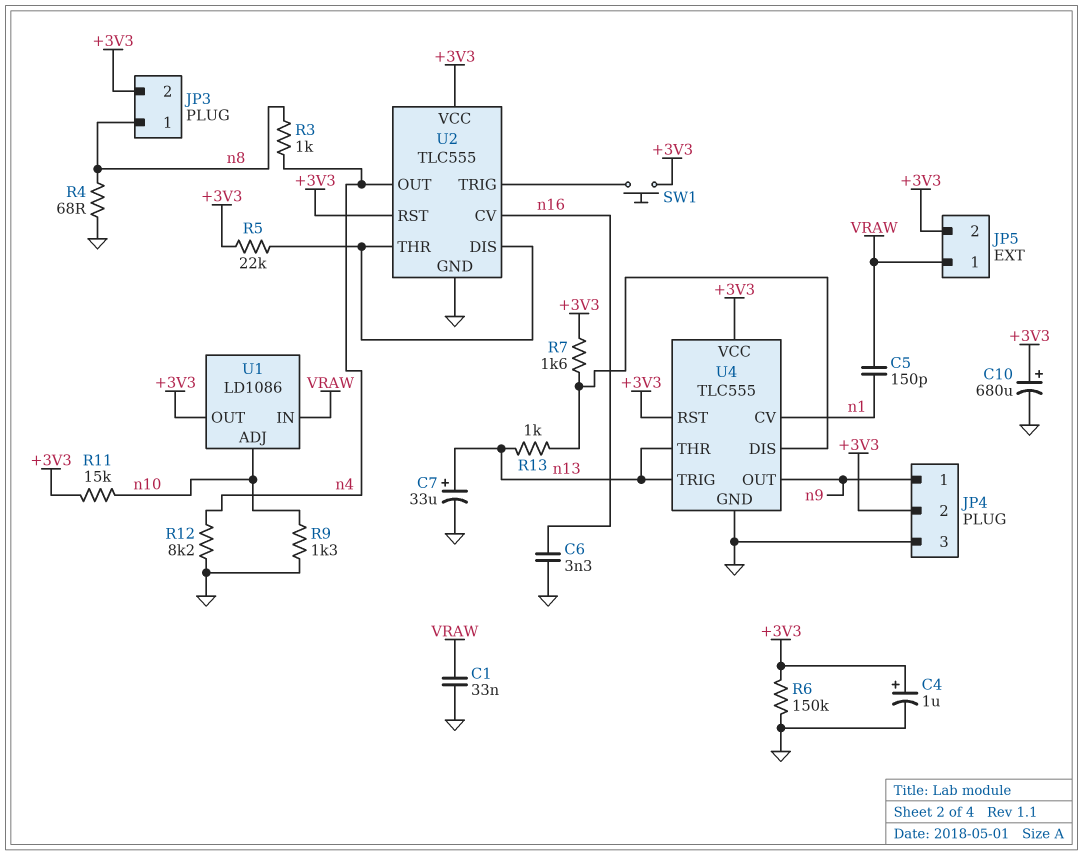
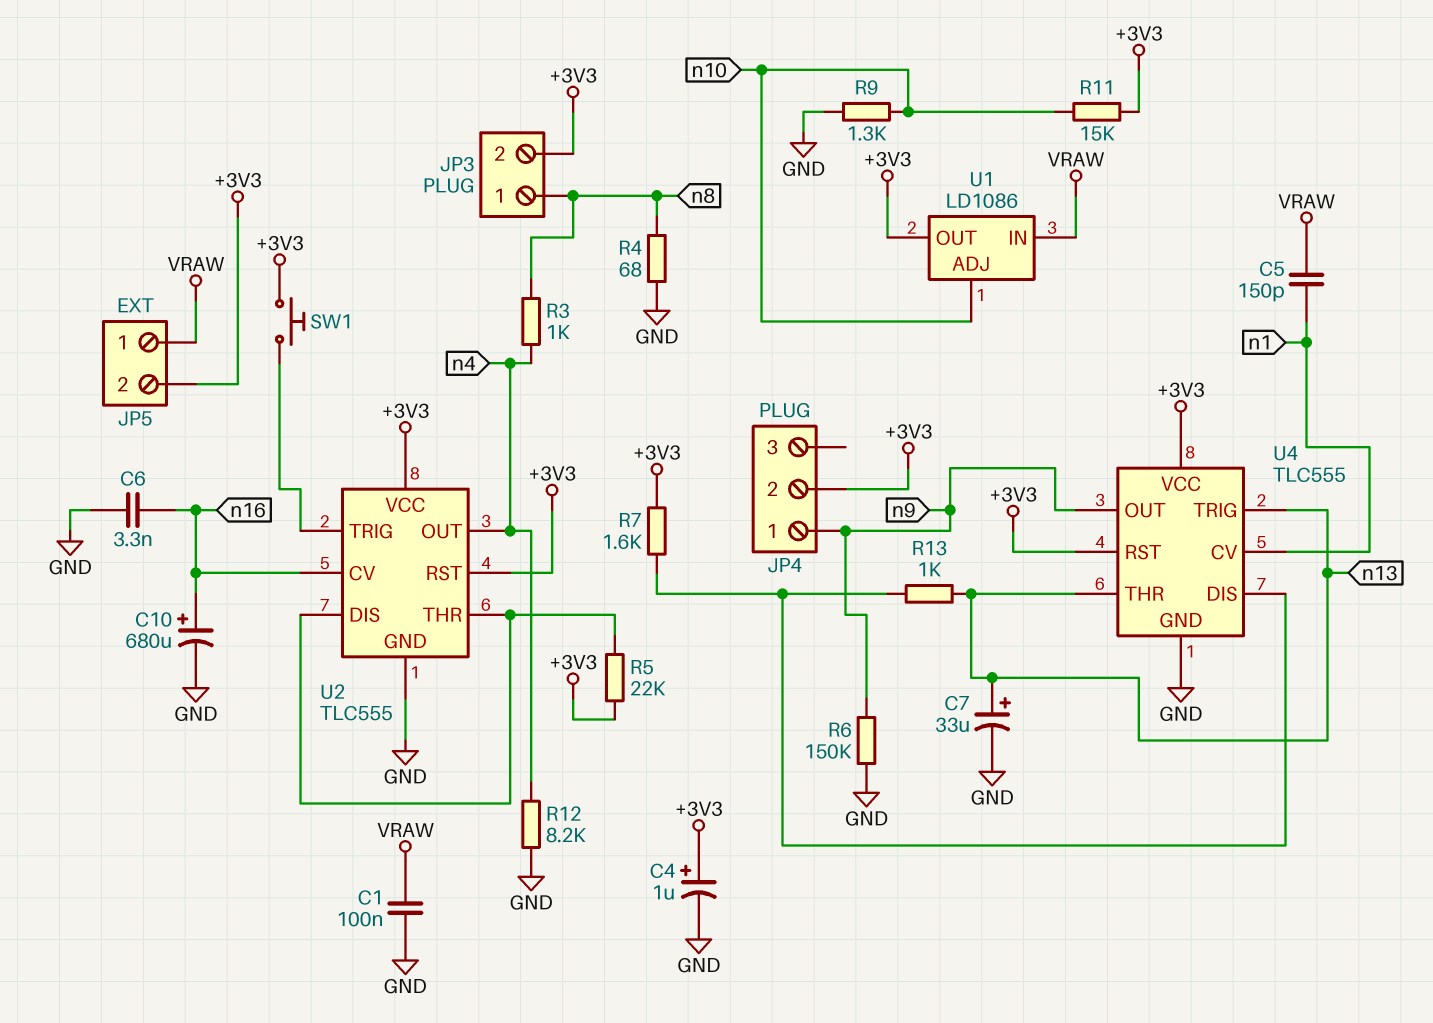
C1: 33nF (GND, VRAW) -> 100nF (GND, VRAW)
C10: 680uF (plus +3V3, minus GND) -> 680uF (plus n16, minus GND)
JP4 pin 3: GND -> none
R6: 150k (+3V3, GND) -> 150k (GND, n9)

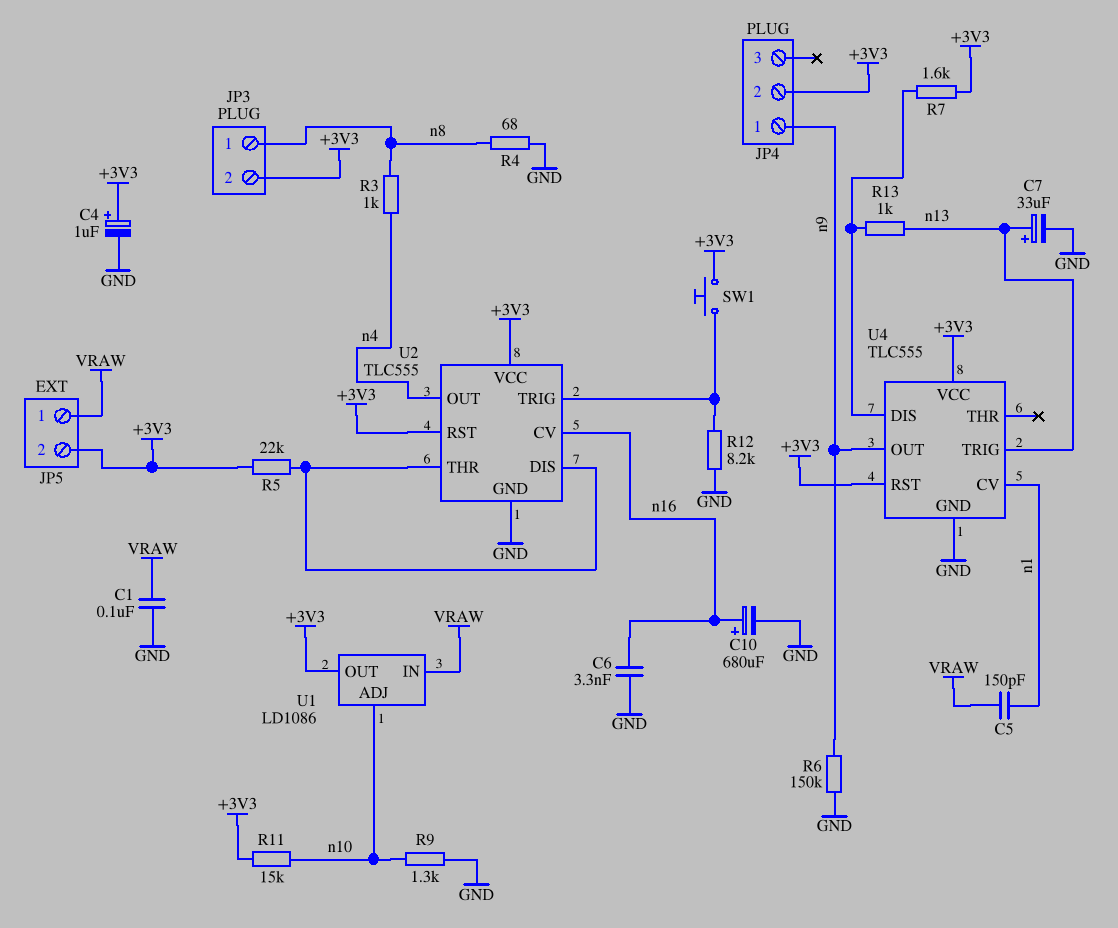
R12: 8.2k (GND, n4) -> 8.2k (GND, U2/TRIG)
U4 pin THR: n13 -> none

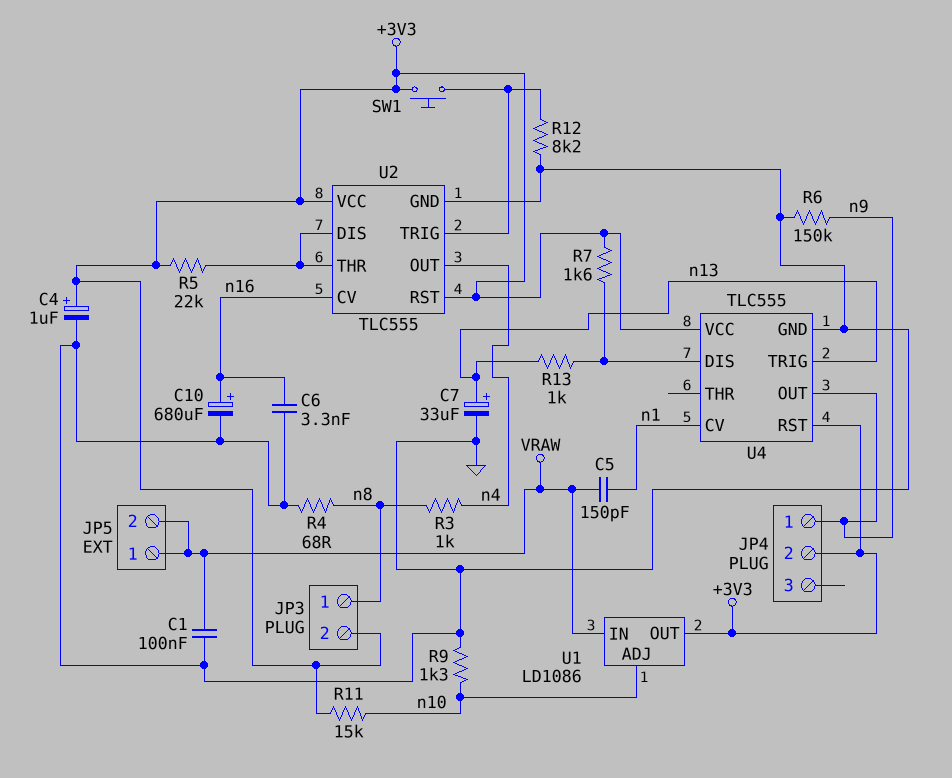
JP5 pin 2: +3V3 -> VRAW

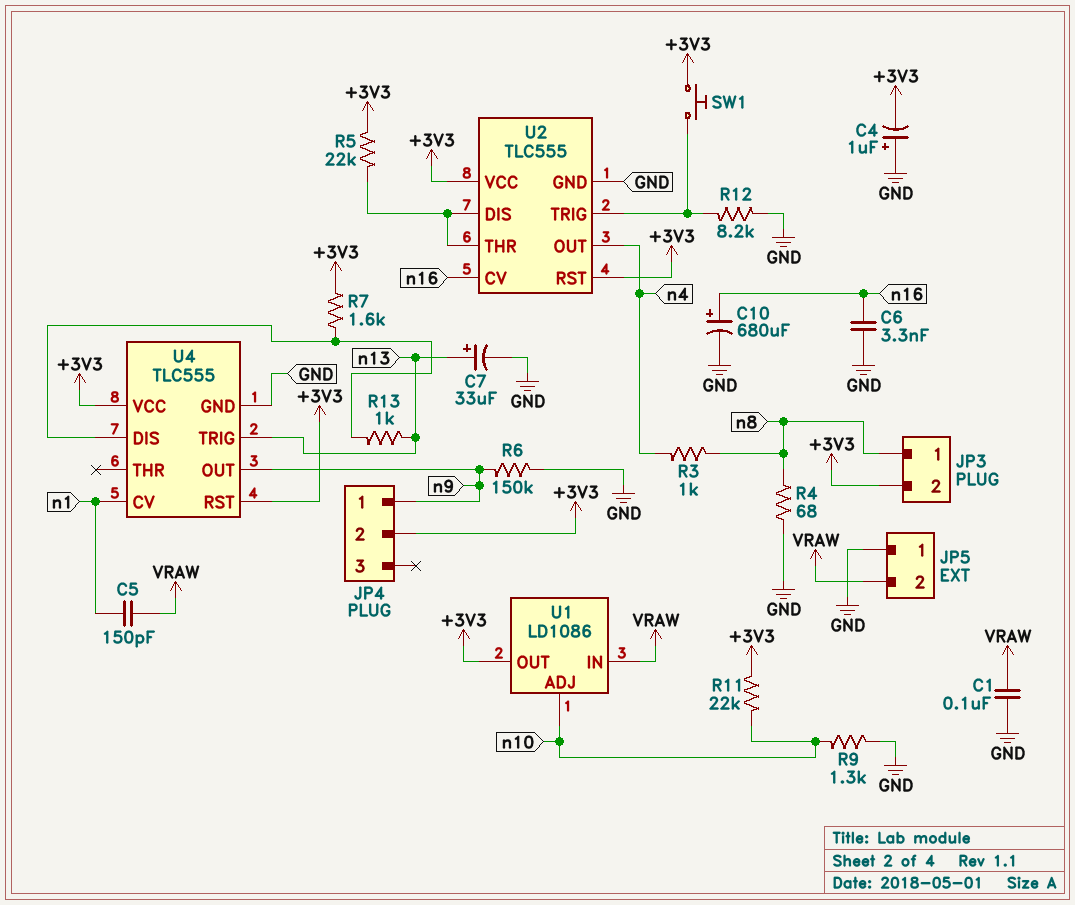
C4: 1uF (plus +3V3, minus GND) -> 1uF (plus GND, minus +3V3)
JP5 pin 1: VRAW -> GND
R11: 15k (+3V3, n10) -> 22k (+3V3, n10)

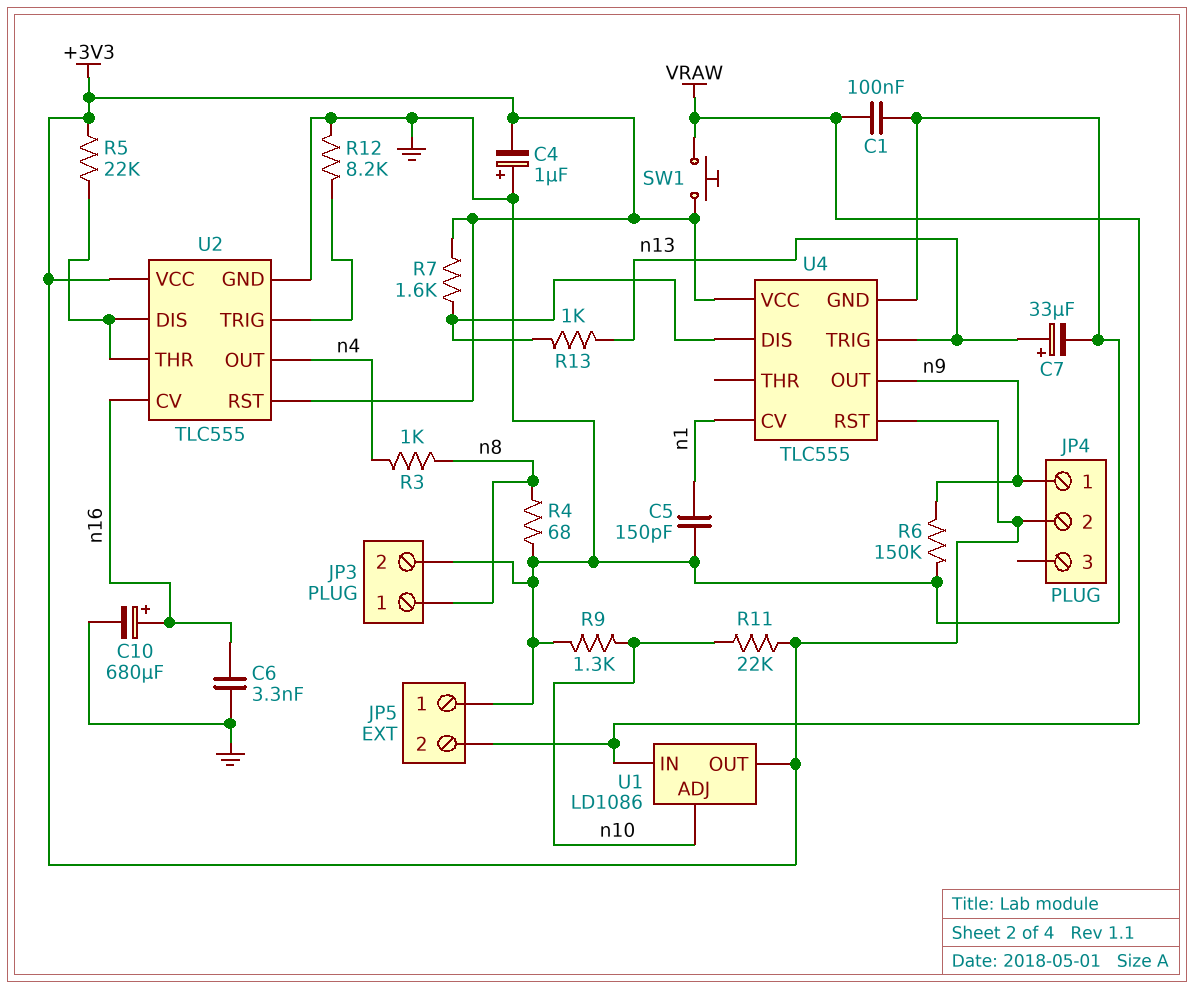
C5: 150pF (VRAW, n1) -> 150pF (GND, n1)
JP3 pin 2: +3V3 -> GND
SW1: button (+3V3, U2/TRIG) -> button (+3V3, VRAW)

